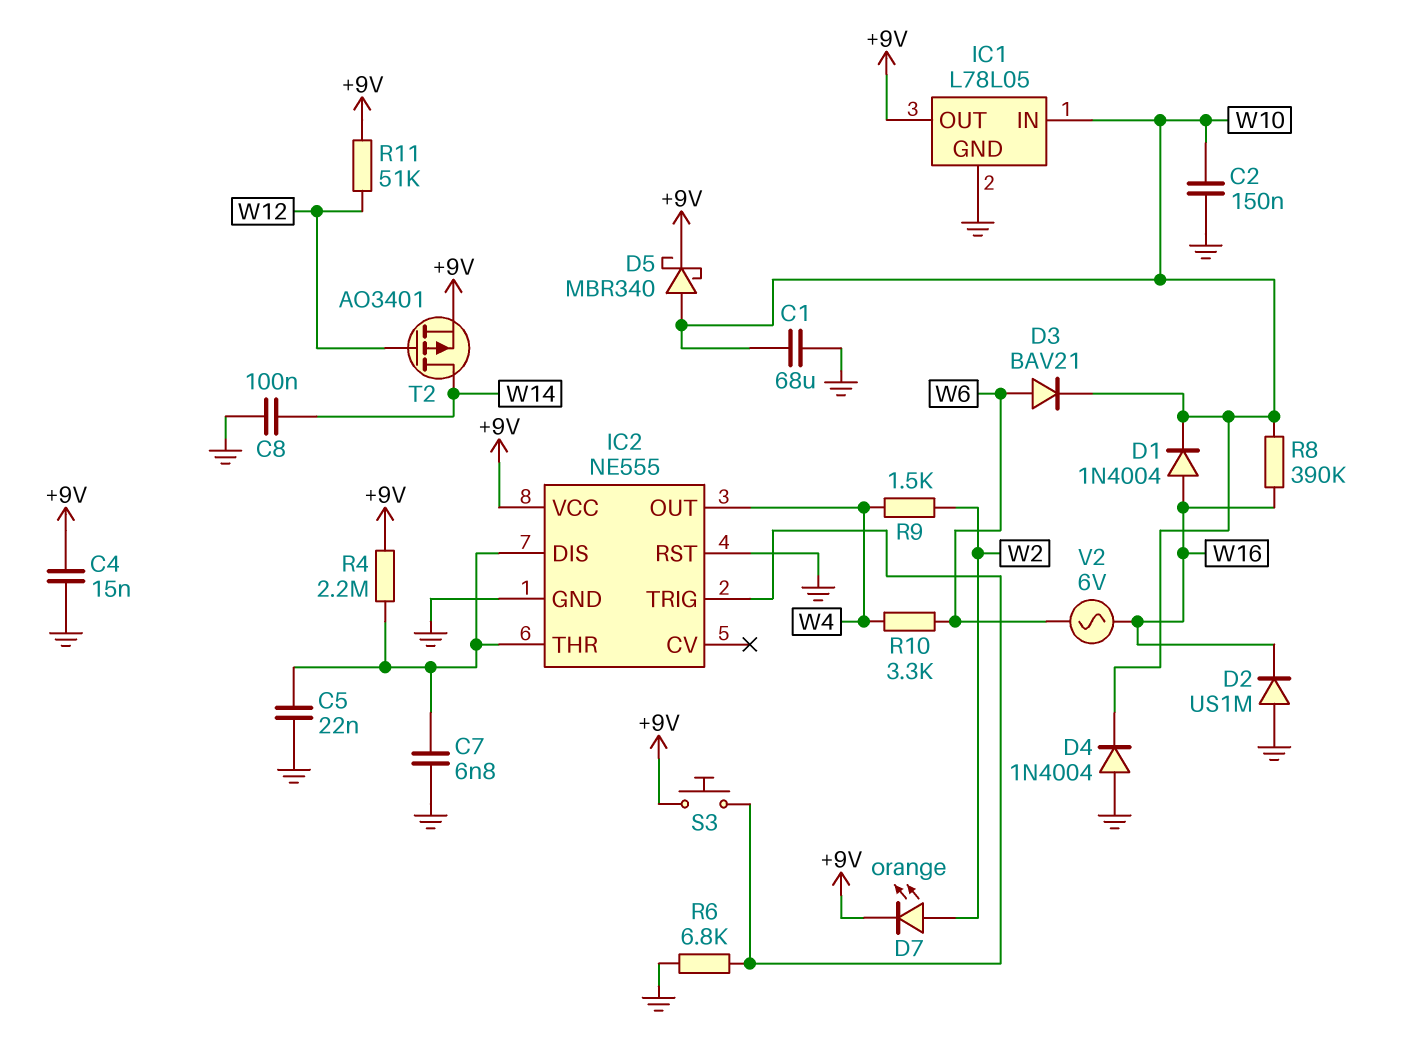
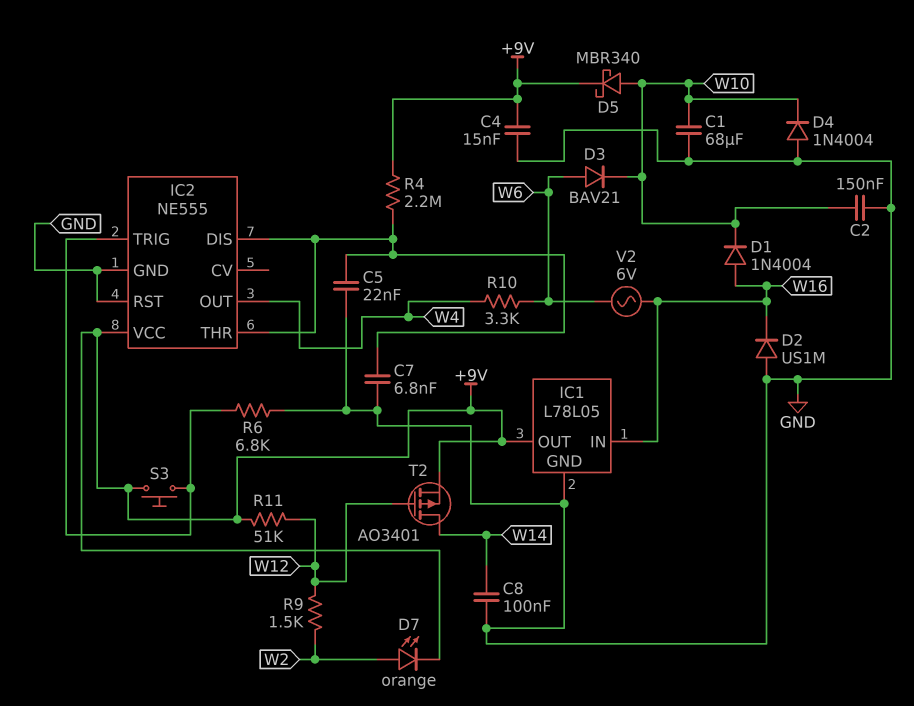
IC1 pin IN: W10 -> W16
R8: 390k (W10, W16) -> none
R9: 1.5k (W2, W4) -> 1.5k (W2, W12)

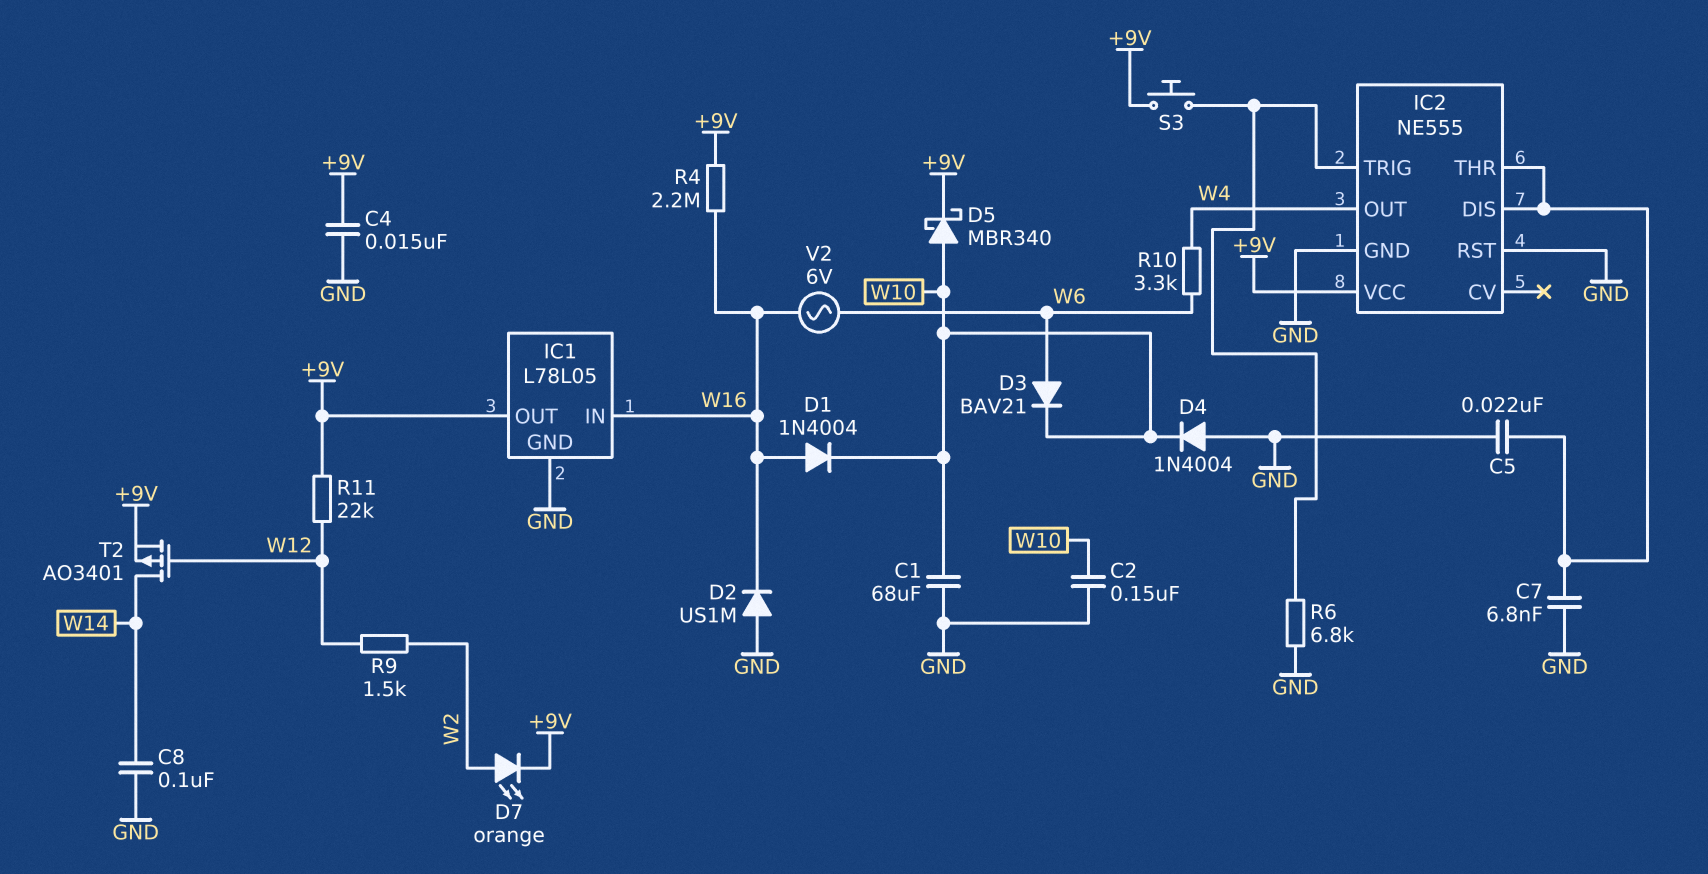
R4: 2.2M (+9V, IC2/DIS) -> 2.2M (+9V, W16)
R11: 51k (+9V, W12) -> 22k (+9V, W12)

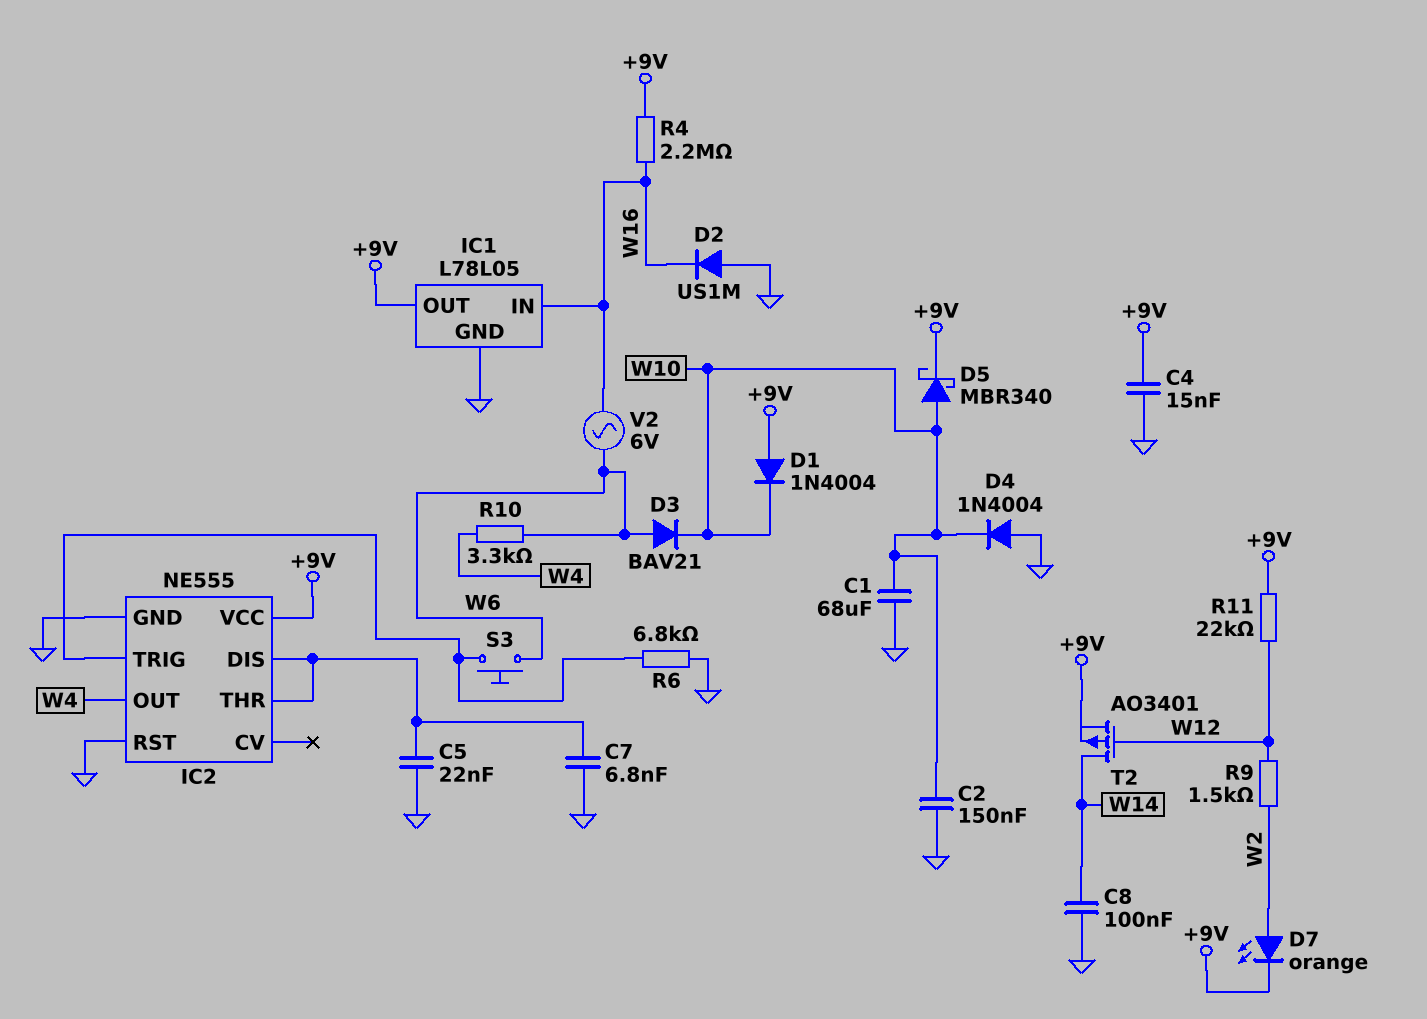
D1: diode 1N4004 (A W16, K W10) -> diode 1N4004 (A +9V, K W10)
S3: button (+9V, IC2/TRIG) -> button (IC2/TRIG, W6)

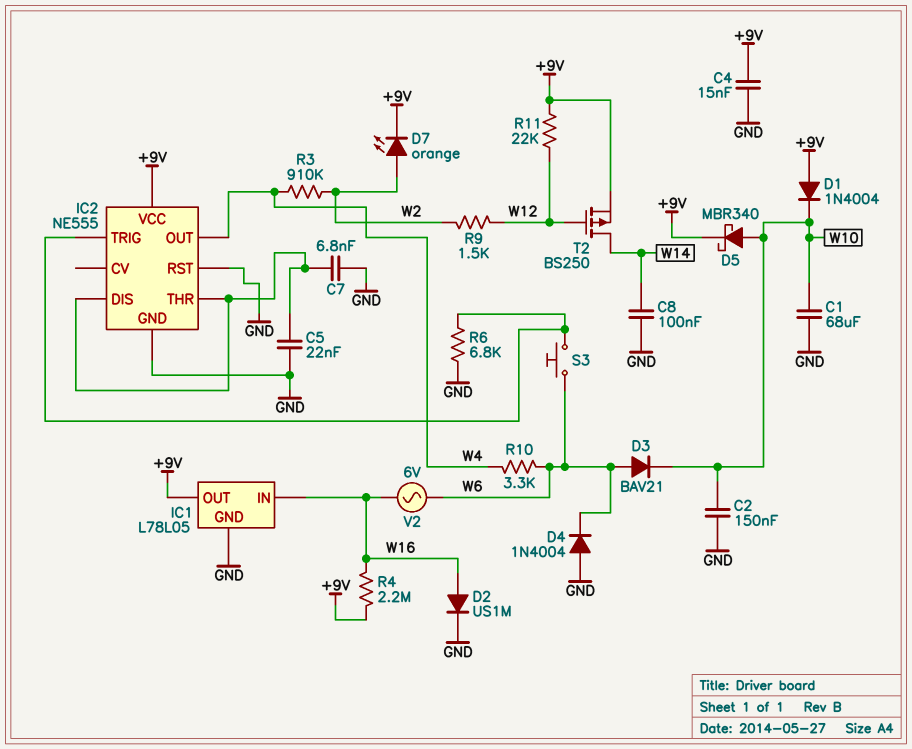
D2: diode US1M (A GND, K W16) -> diode US1M (A W16, K GND)
D4: diode 1N4004 (A GND, K W10) -> diode 1N4004 (A GND, K W6)
R3: none -> 910k (W2, W4)
T2: PMOS AO3401 (G W12, D W14, S +9V) -> PMOS BS250 (G W12, D W14, S +9V)

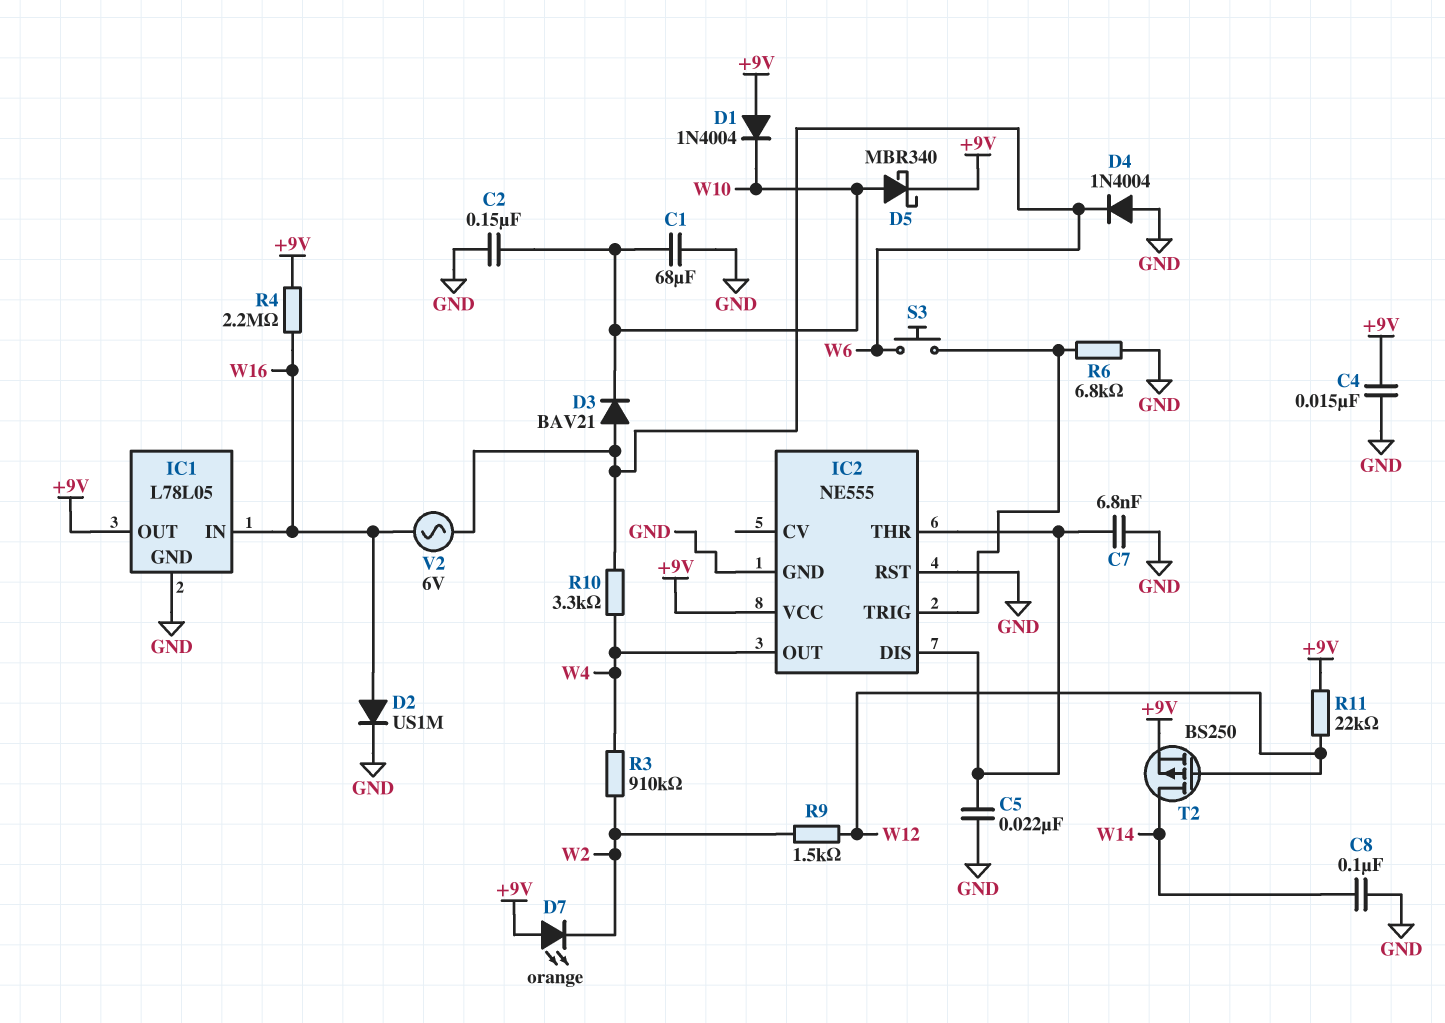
D7: LED orange (A W2, K +9V) -> LED orange (A +9V, K W2)

